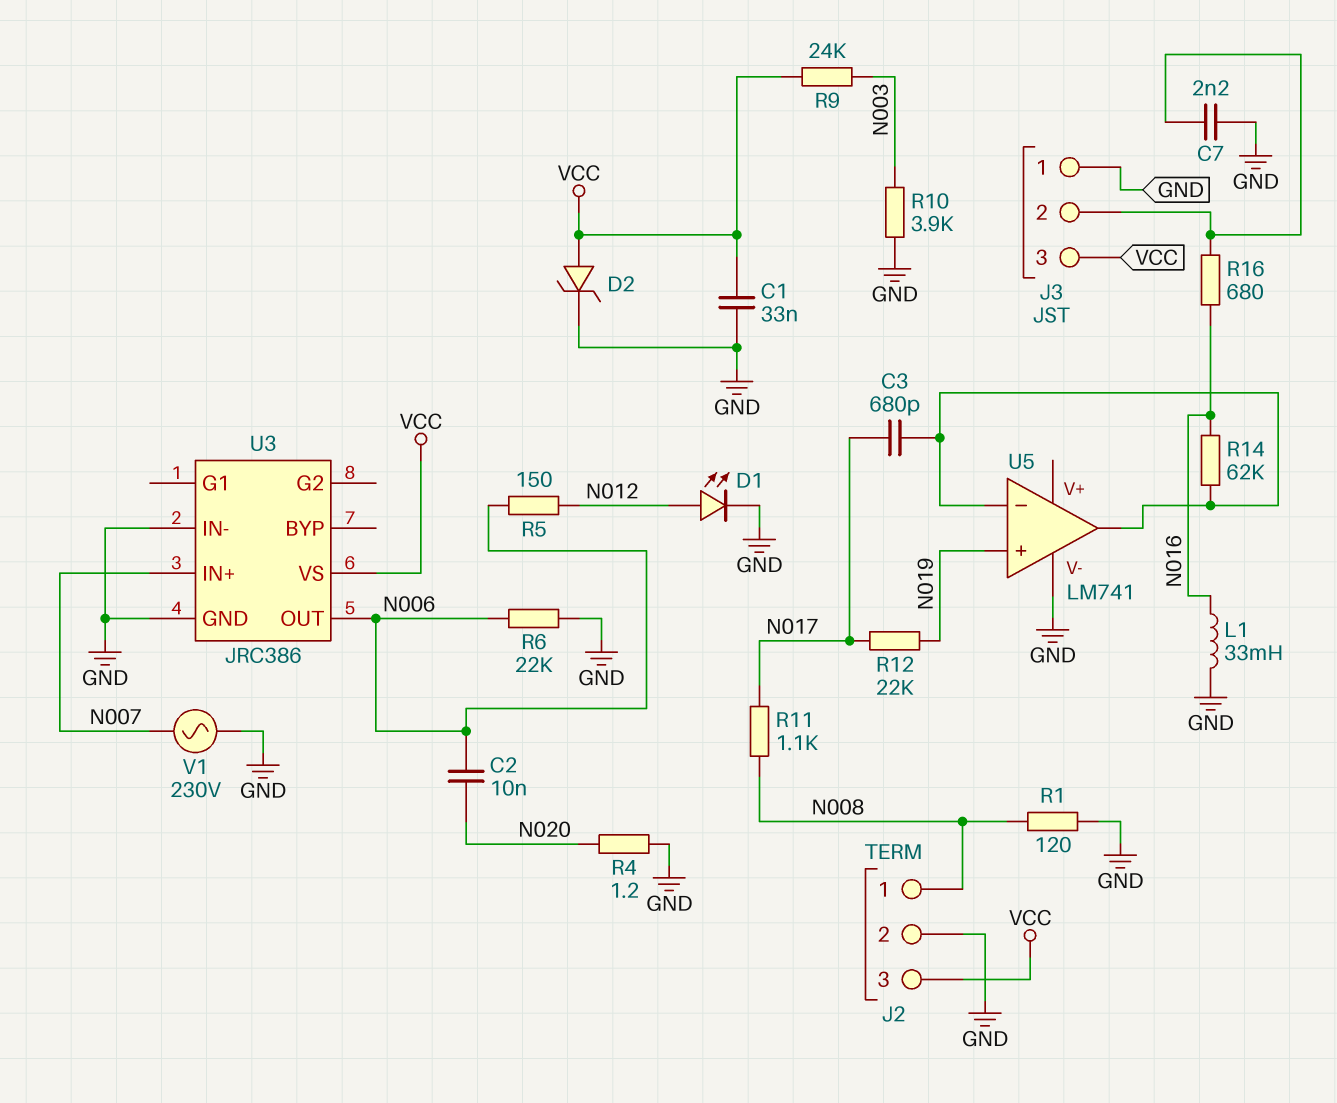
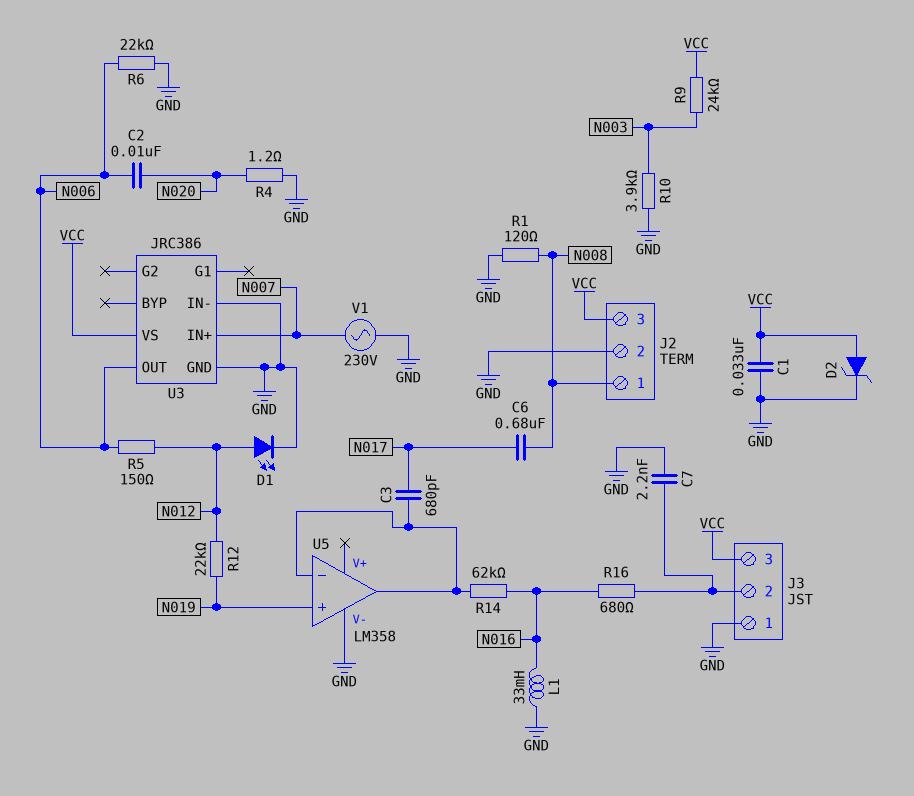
C6: none -> 680nF (N008, N017)
R11: 1.1k (N008, N017) -> none
R12: 22k (N017, N019) -> 22k (N012, N019)
U5: LM741 -> LM358

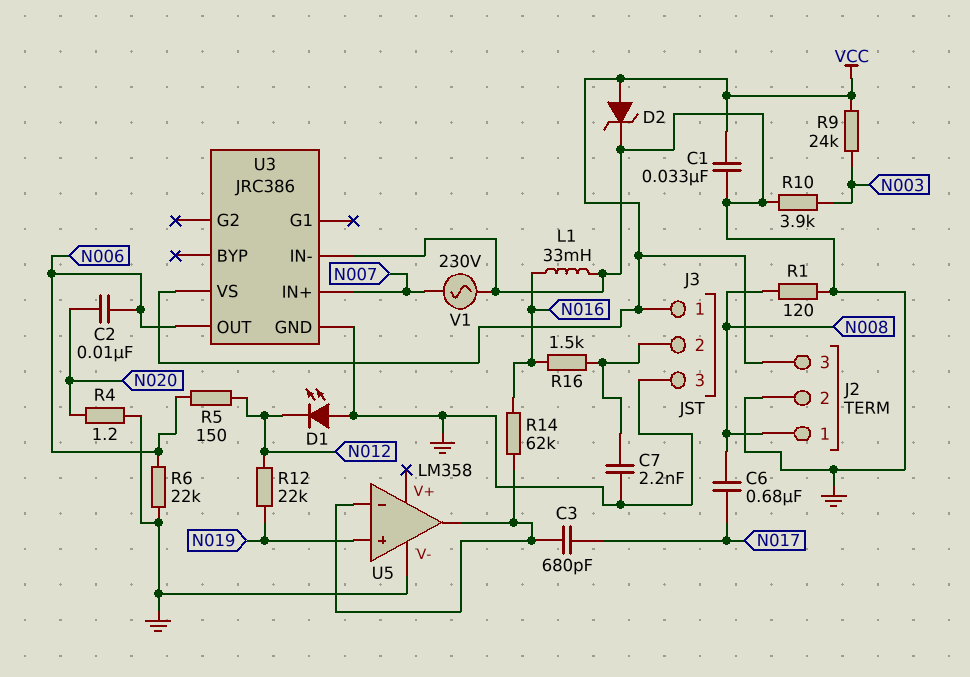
D1: LED (A N012, K GND) -> LED (A GND, K N012)
J3 pin 1: GND -> VCC
J3 pin 3: VCC -> GND
R16: 680 (J3/2, N016) -> 1.5k (J3/2, N016)

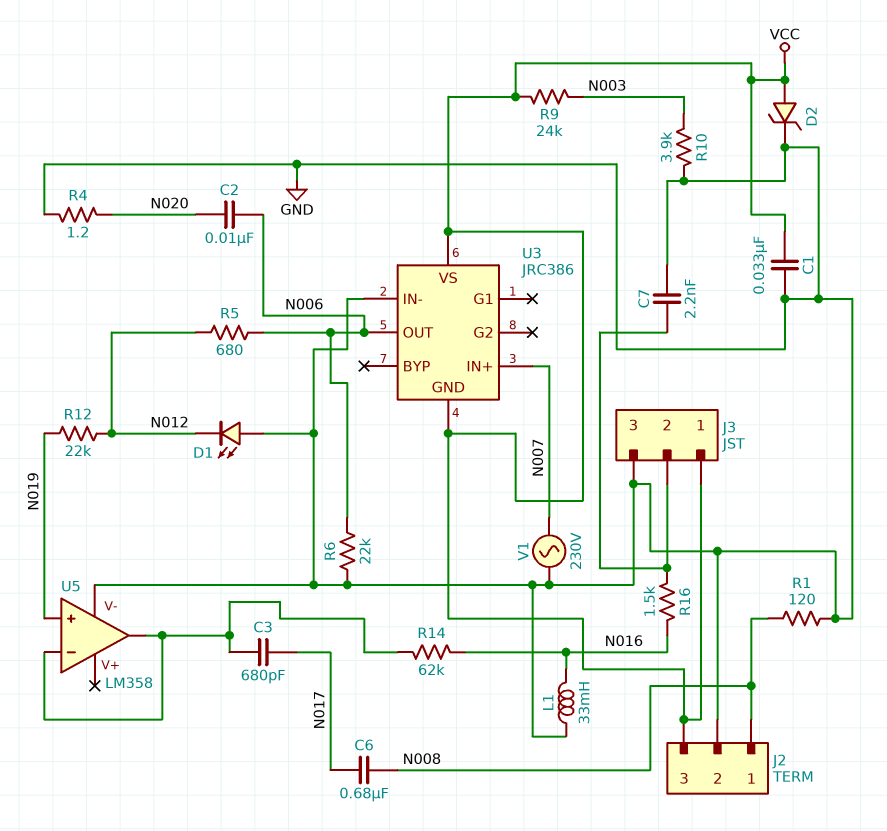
R5: 150 (N006, N012) -> 680 (N006, N012)
U3 pin GND: GND -> VCC

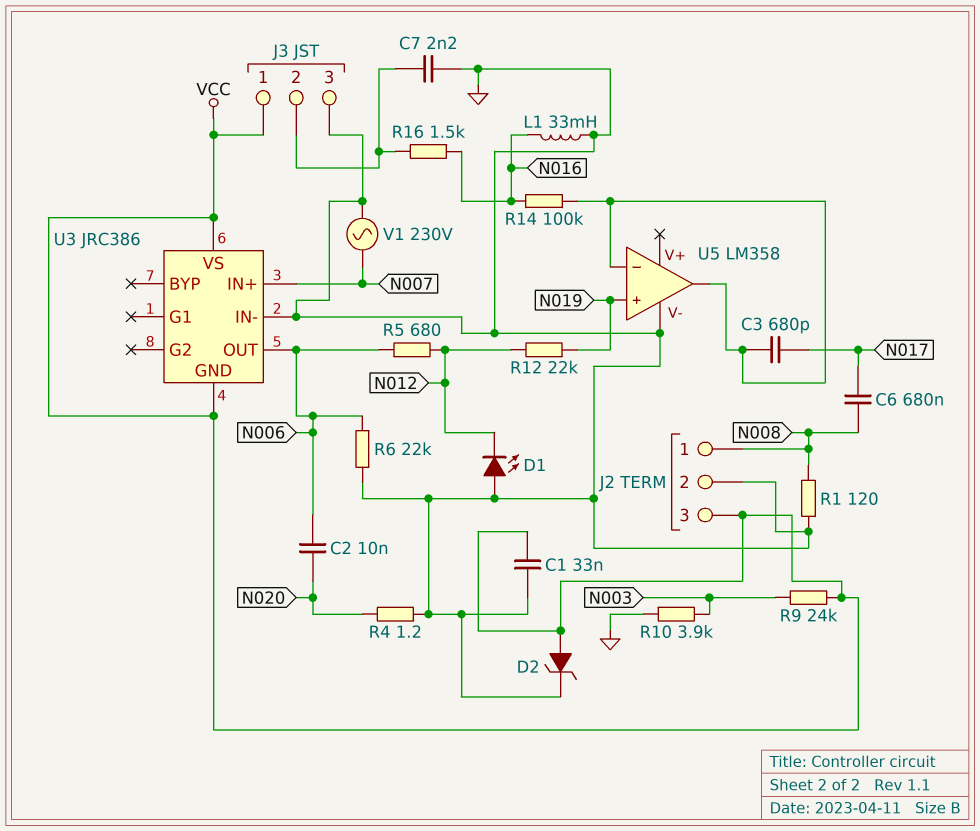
R14: 62k (N016, U5/in-) -> 100k (N016, U5/in-)

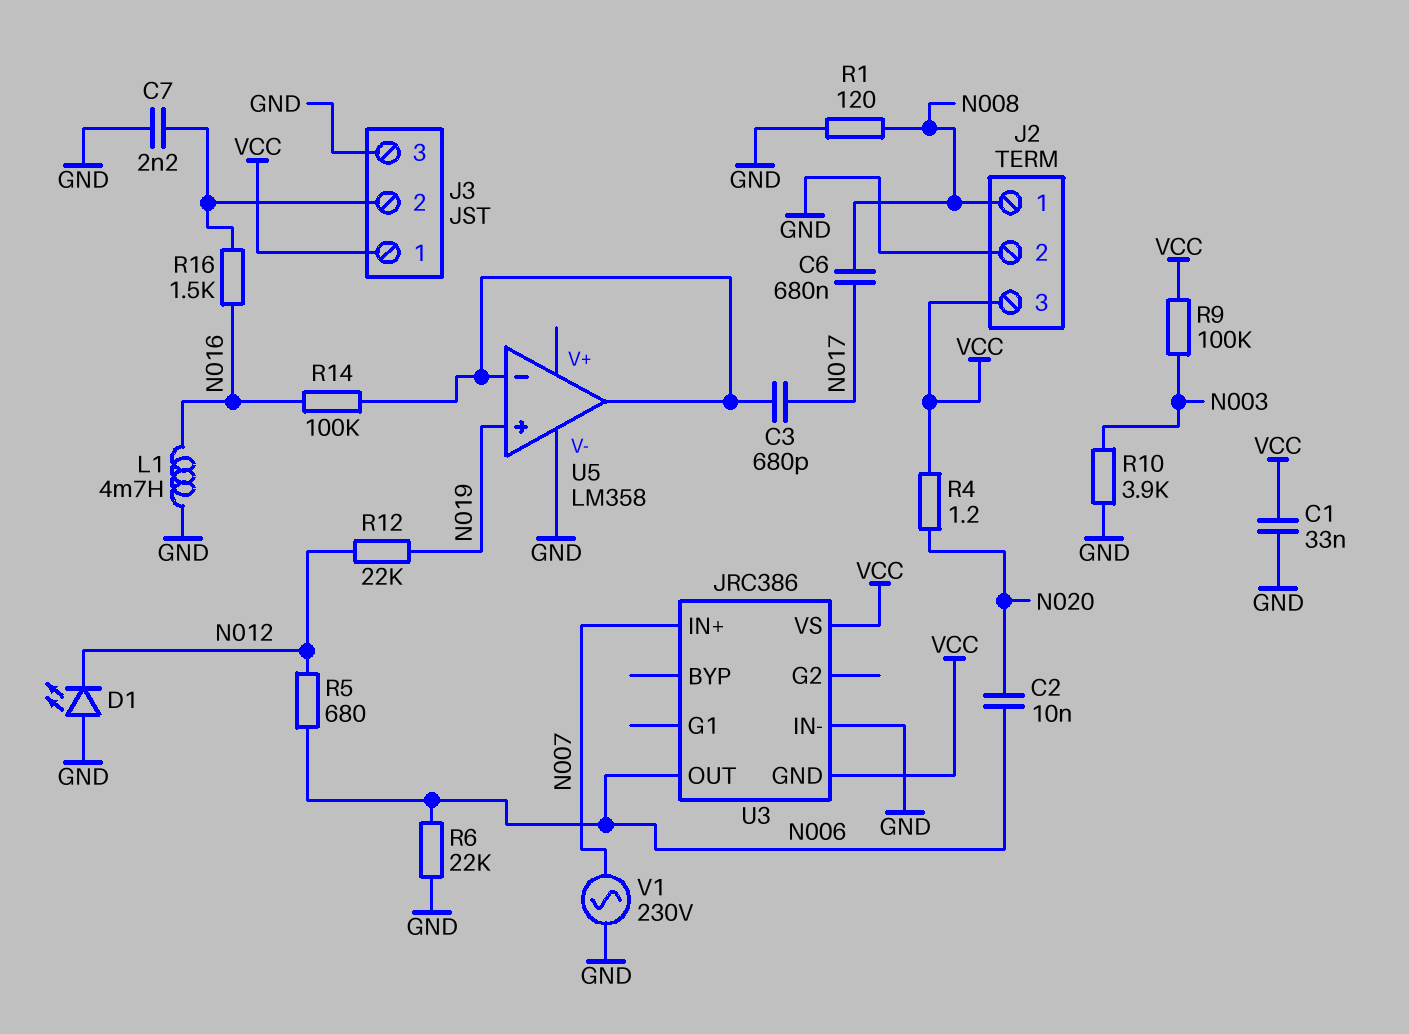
D2: zener (A VCC, K GND) -> none
L1: 33mH (GND, N016) -> 4.7mH (GND, N016)
R4: 1.2 (GND, N020) -> 1.2 (N020, VCC)
R9: 24k (N003, VCC) -> 100k (N003, VCC)

